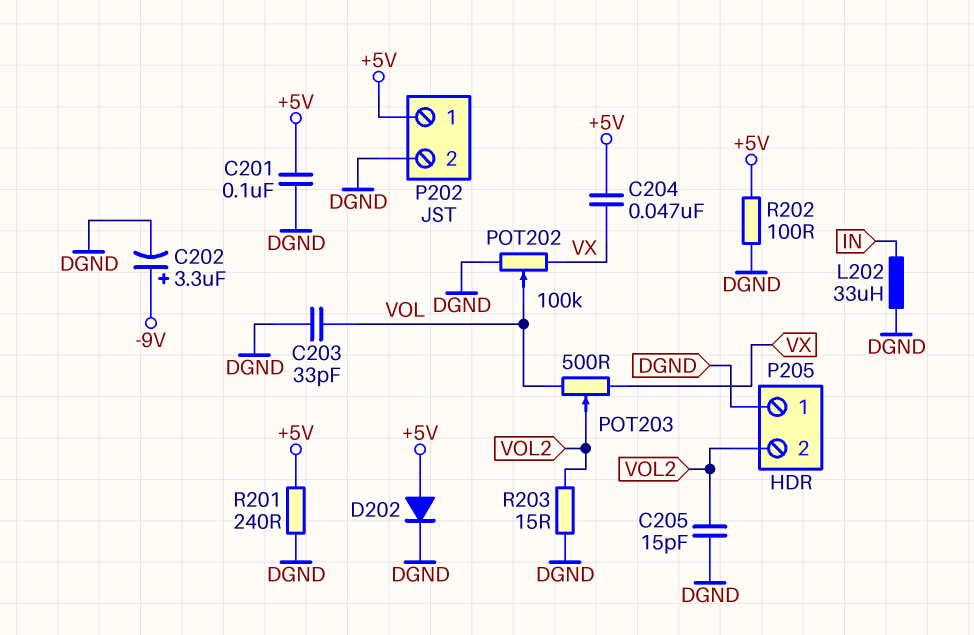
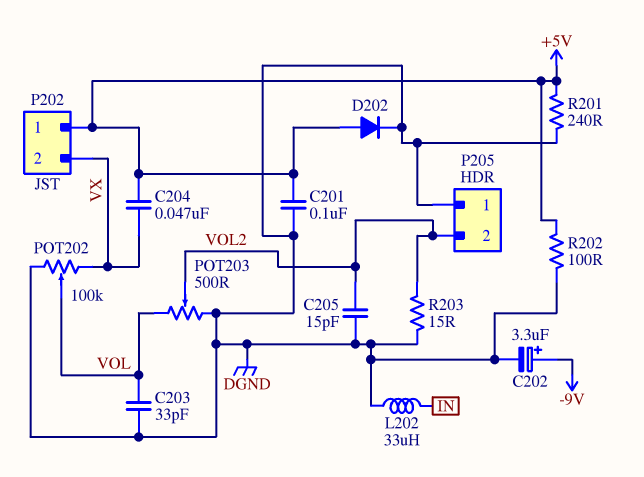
P202 pin 2: DGND -> VX
POT203: 500 (VOL, VX, wiper VOL2) -> 500 (DGND, VOL, wiper VOL2)

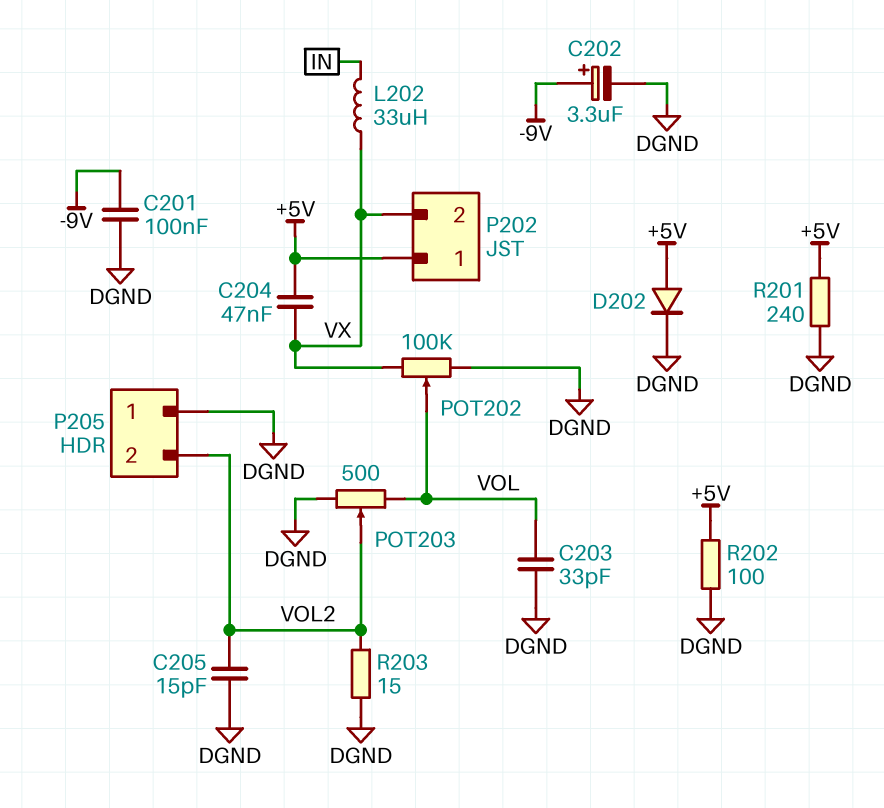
C201: 100nF (+5V, DGND) -> 100nF (-9V, DGND)
L202: 33uH (DGND, IN) -> 33uH (IN, VX)

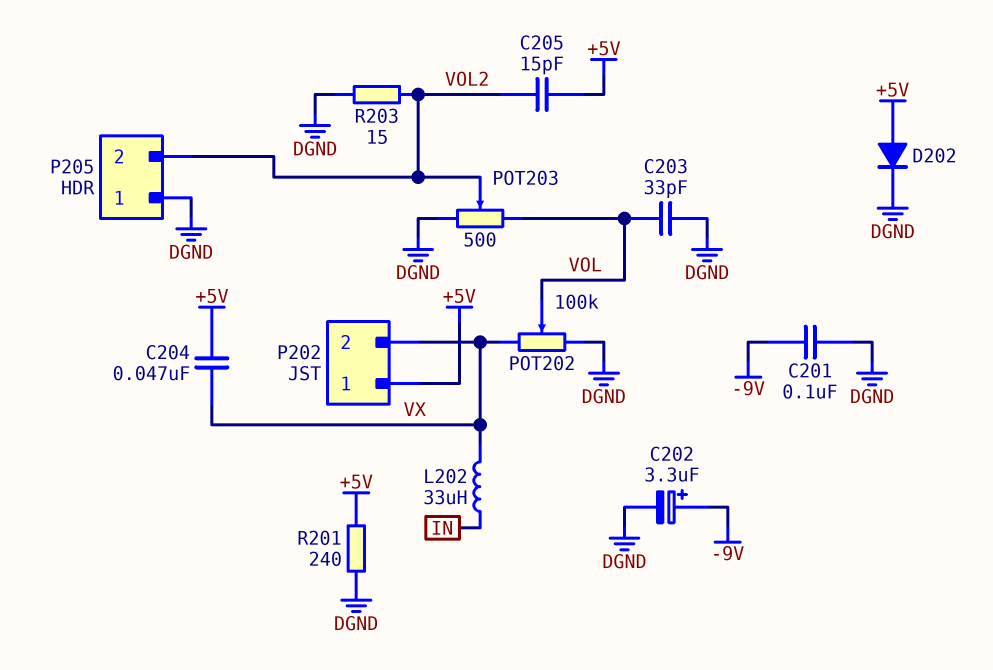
C205: 15pF (DGND, VOL2) -> 15pF (+5V, VOL2)
R202: 100 (+5V, DGND) -> none

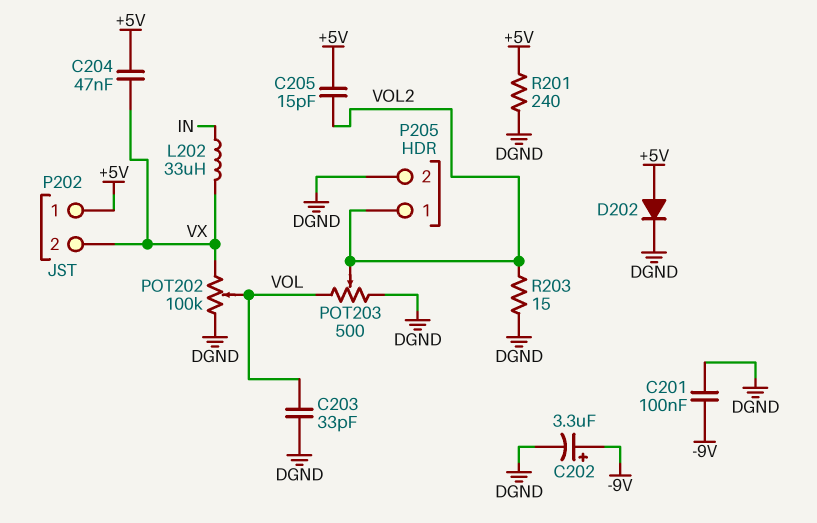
P205 pin 1: DGND -> VOL2
P205 pin 2: VOL2 -> DGND

